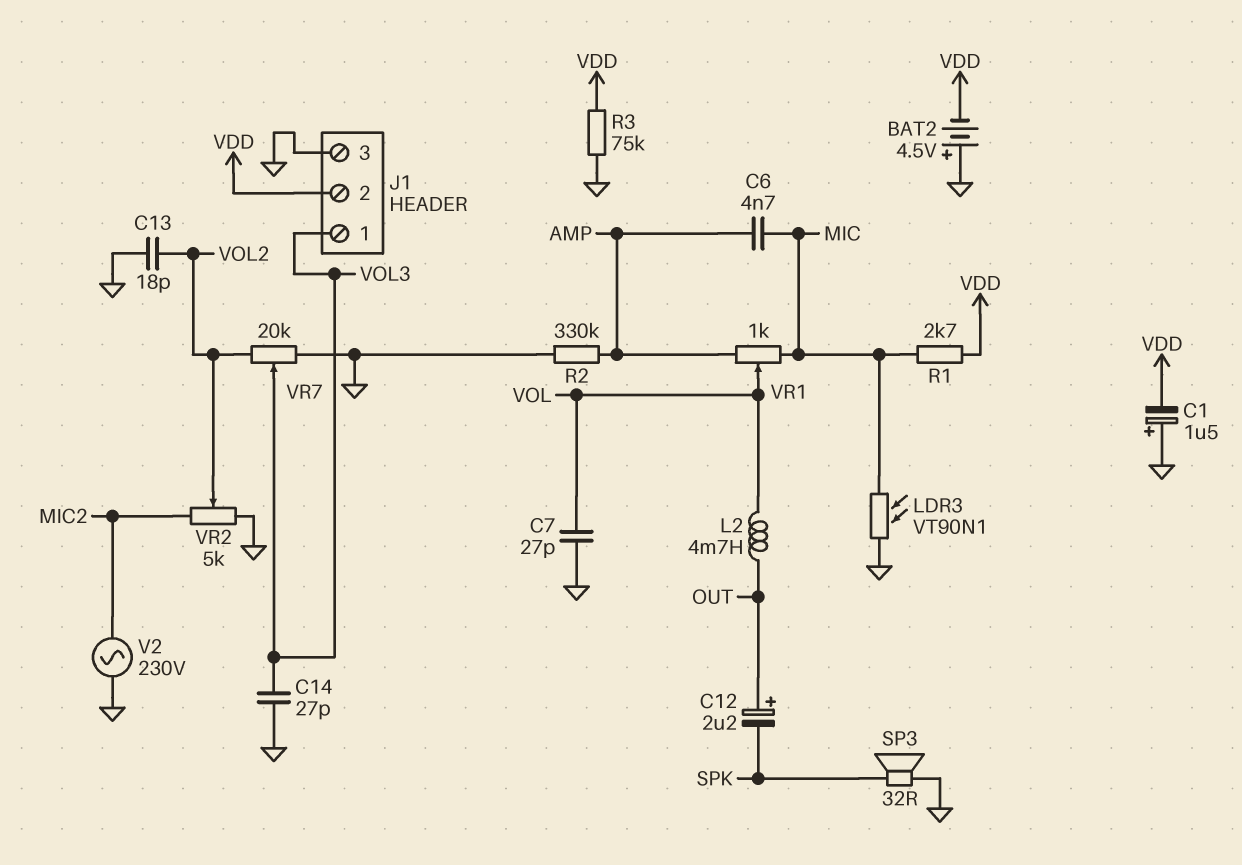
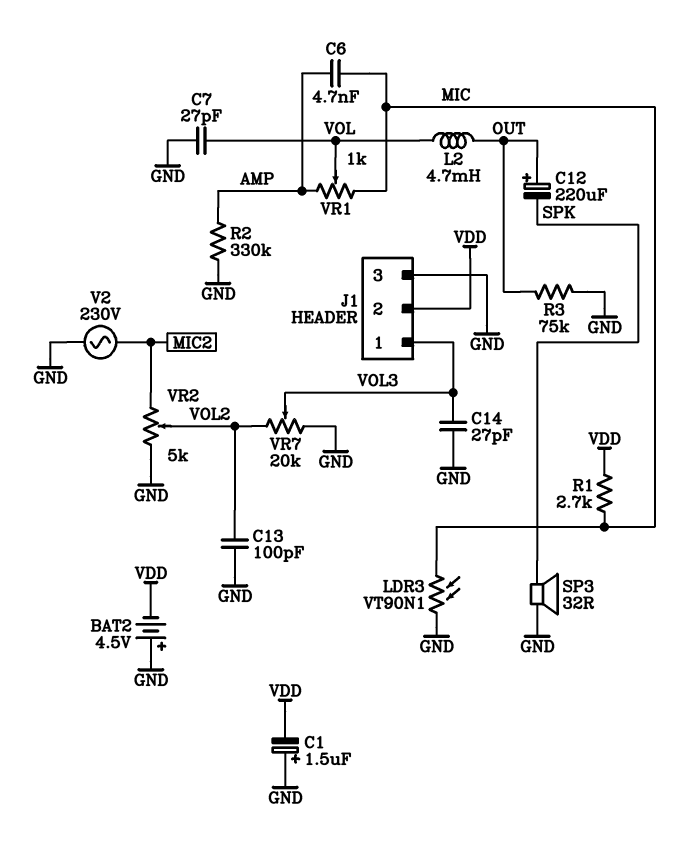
C12: 2.2uF (plus OUT, minus SPK) -> 220uF (plus OUT, minus SPK)
C13: 18pF (GND, VOL2) -> 100pF (GND, VOL2)
R3: 75k (GND, VDD) -> 75k (GND, OUT)

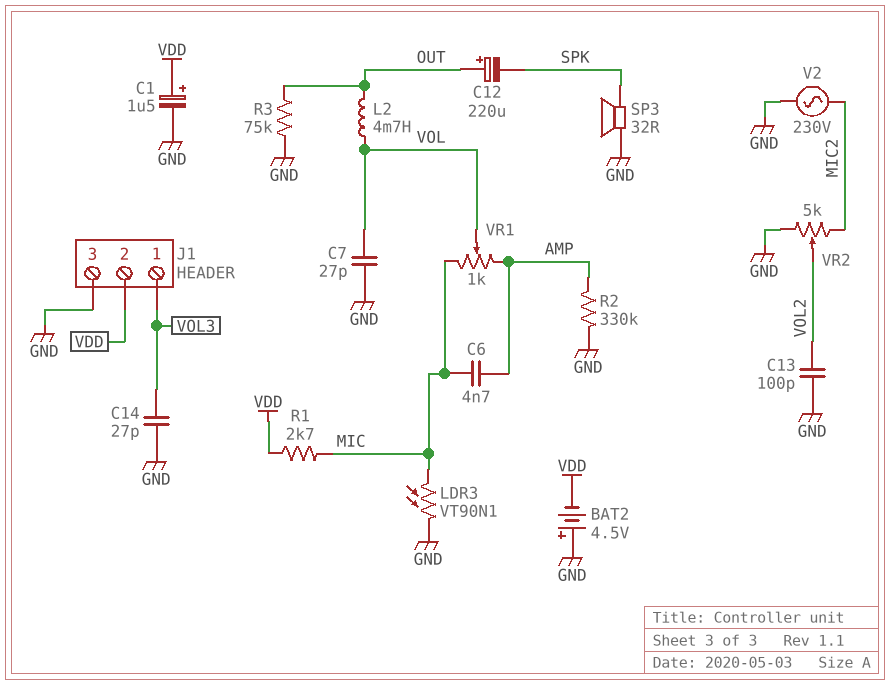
C1: 1.5uF (plus GND, minus VDD) -> 1.5uF (plus VDD, minus GND)
VR7: 20k (GND, VOL2, wiper VOL3) -> none

